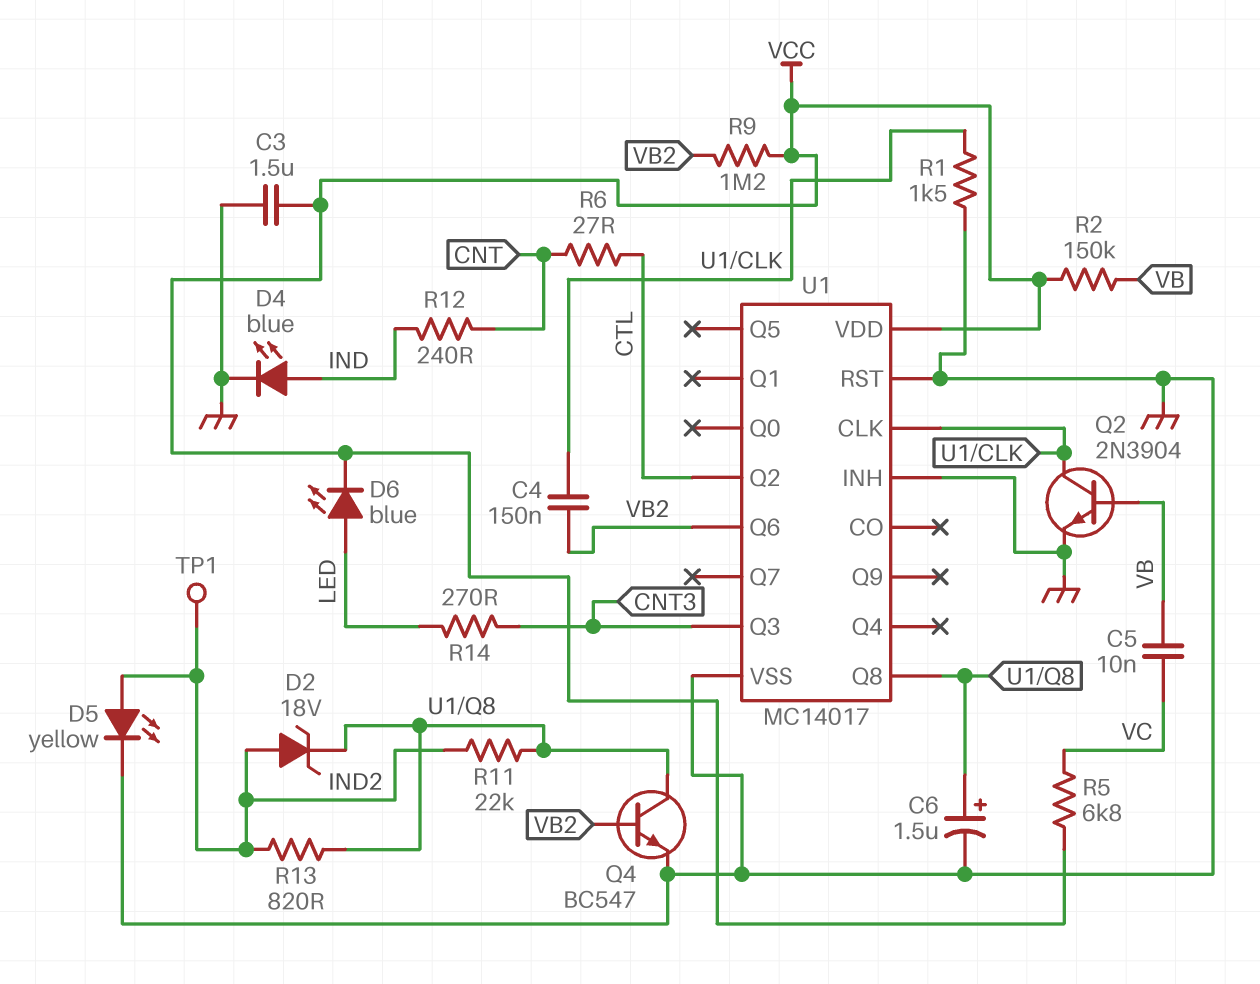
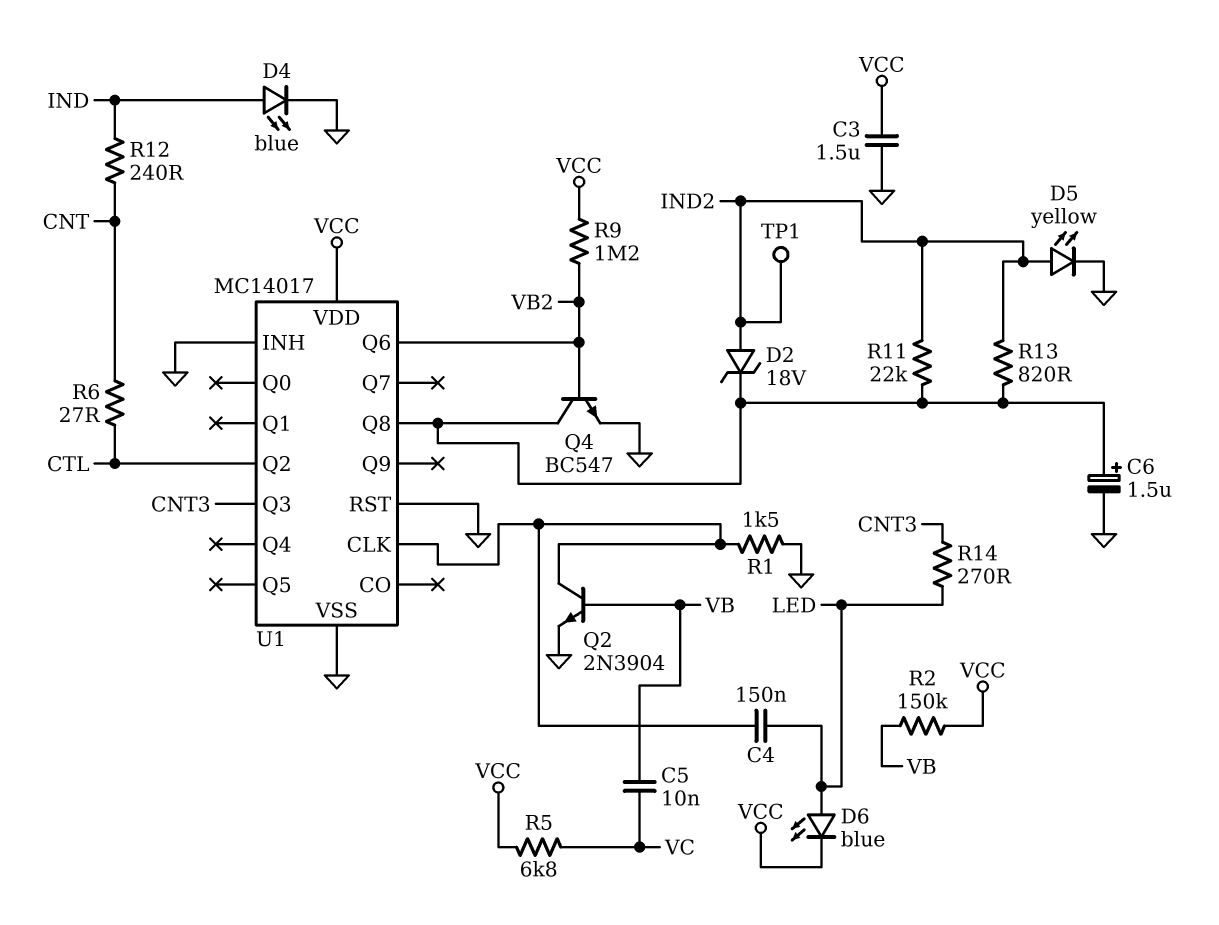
C4: 150nF (U1/CLK, VB2) -> 150nF (LED, U1/CLK)

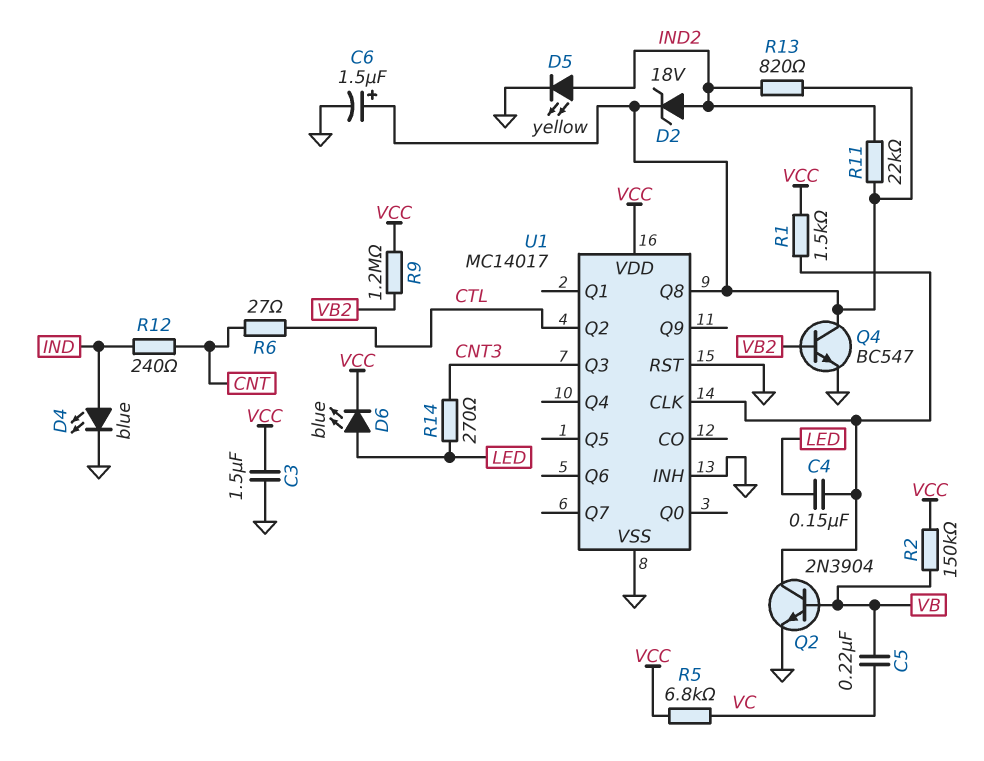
C5: 10nF (VB, VC) -> 220nF (VB, VC)
R1: 1.5k (GND, U1/CLK) -> 1.5k (U1/CLK, VCC)
TP1: test point (IND2) -> none
U1 pin Q6: VB2 -> none

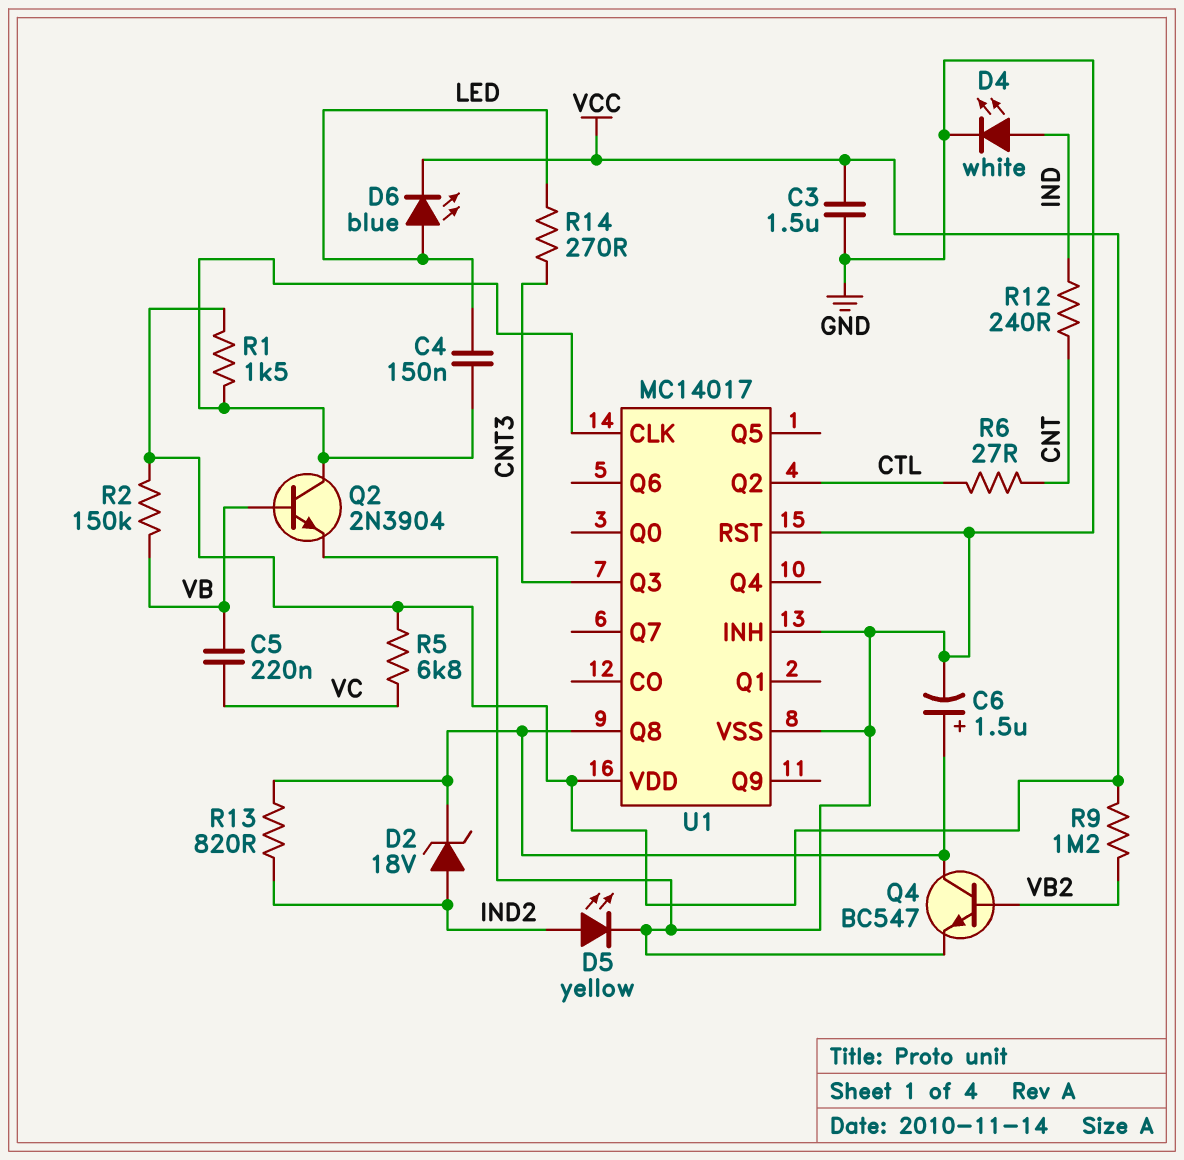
D4: LED blue (A IND, K GND) -> LED white (A IND, K GND)
R11: 22k (IND2, U1/Q8) -> none

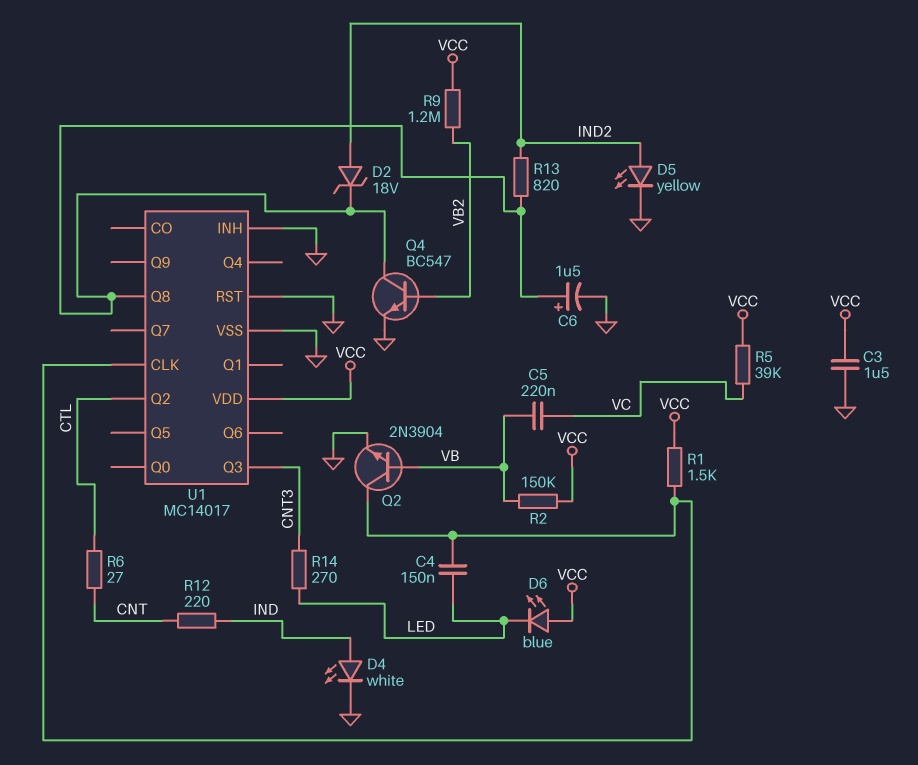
D6: LED blue (A LED, K VCC) -> LED blue (A VCC, K LED)
R5: 6.8k (VC, VCC) -> 39k (VC, VCC)
R12: 240 (CNT, IND) -> 220 (CNT, IND)

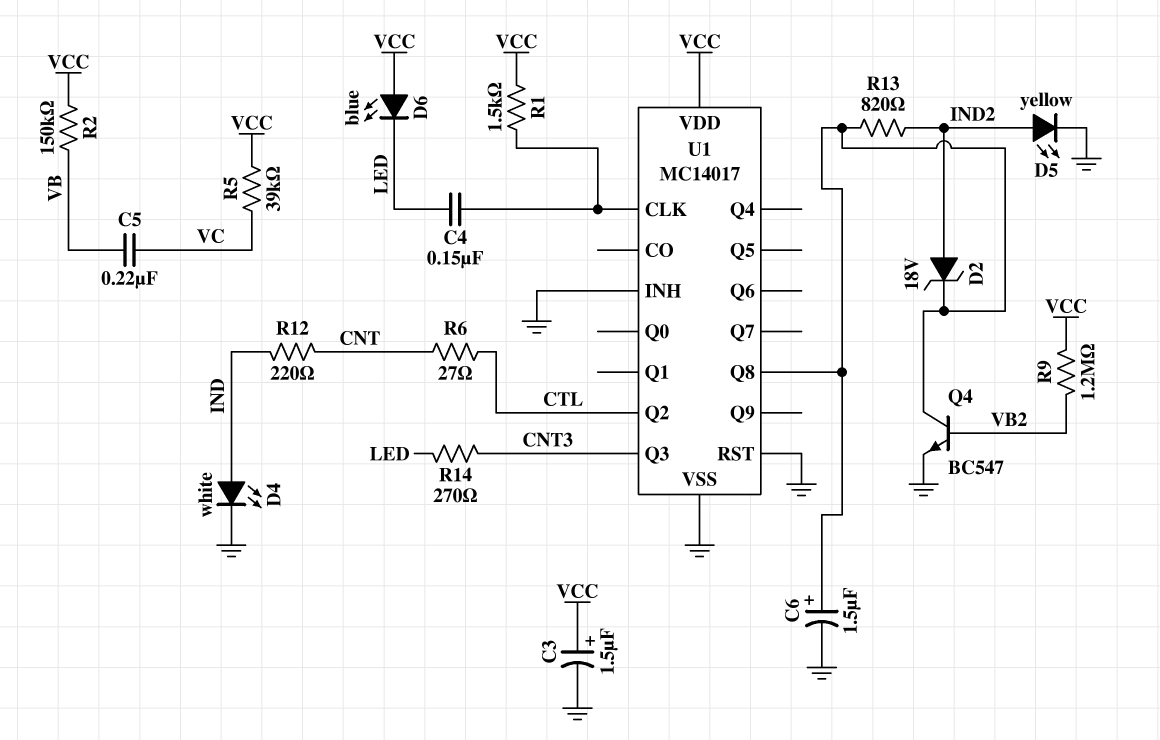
C3: 1.5uF (GND, VCC) -> 1.5uF (plus VCC, minus GND)
Q2: NPN 2N3904 (B VB, C U1/CLK, E GND) -> none

